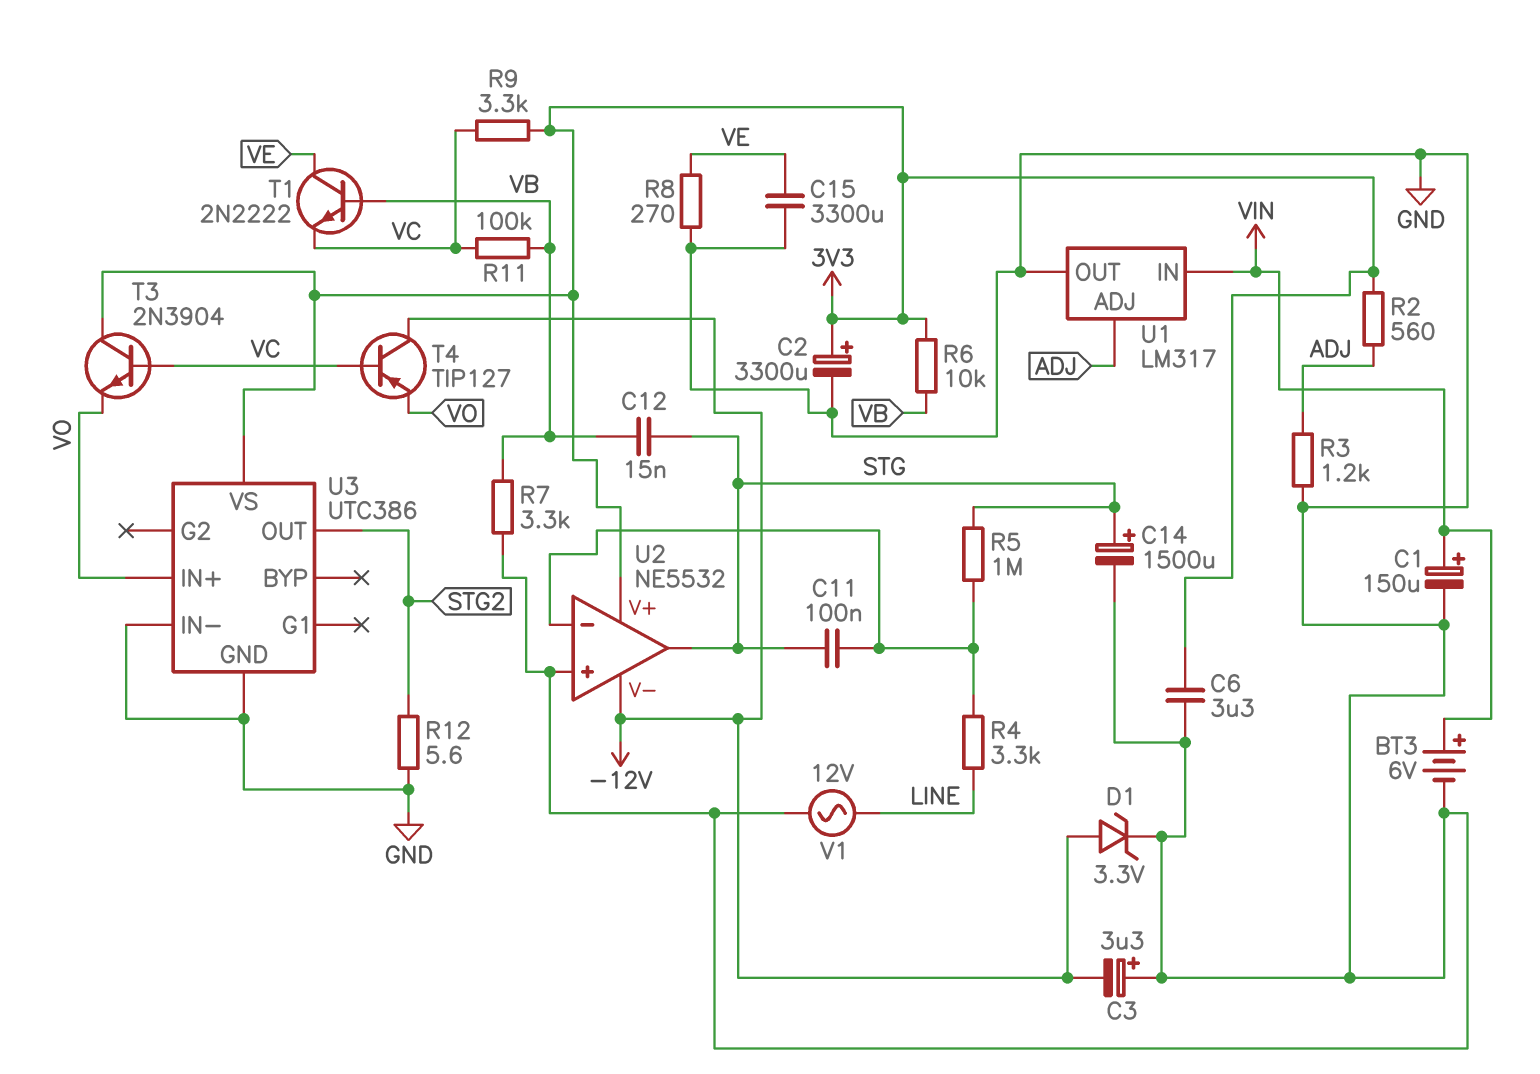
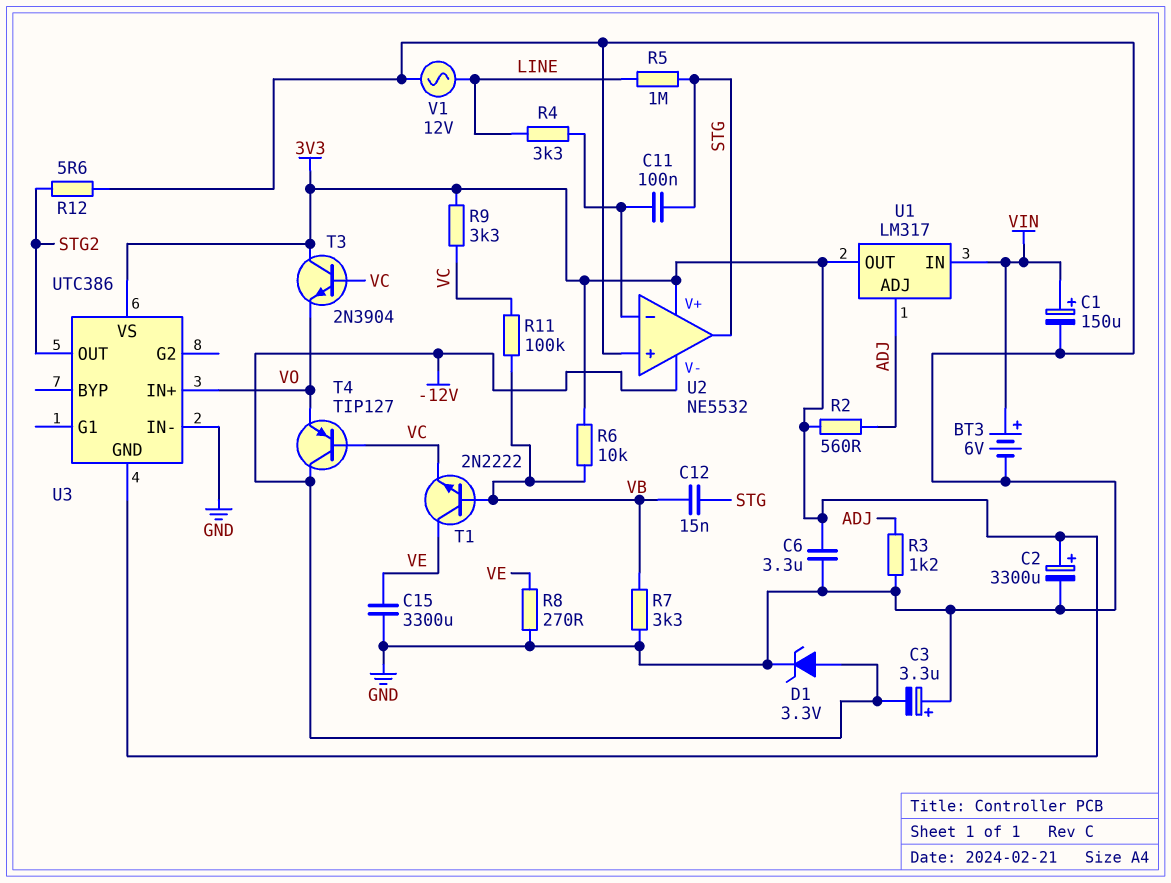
C14: 1500uF (plus STG, minus GND) -> none
R5: 1M (STG, U2/in-) -> 1M (LINE, STG)
U1 pin OUT: GND -> 3V3
U3 pin GND: GND -> 3V3

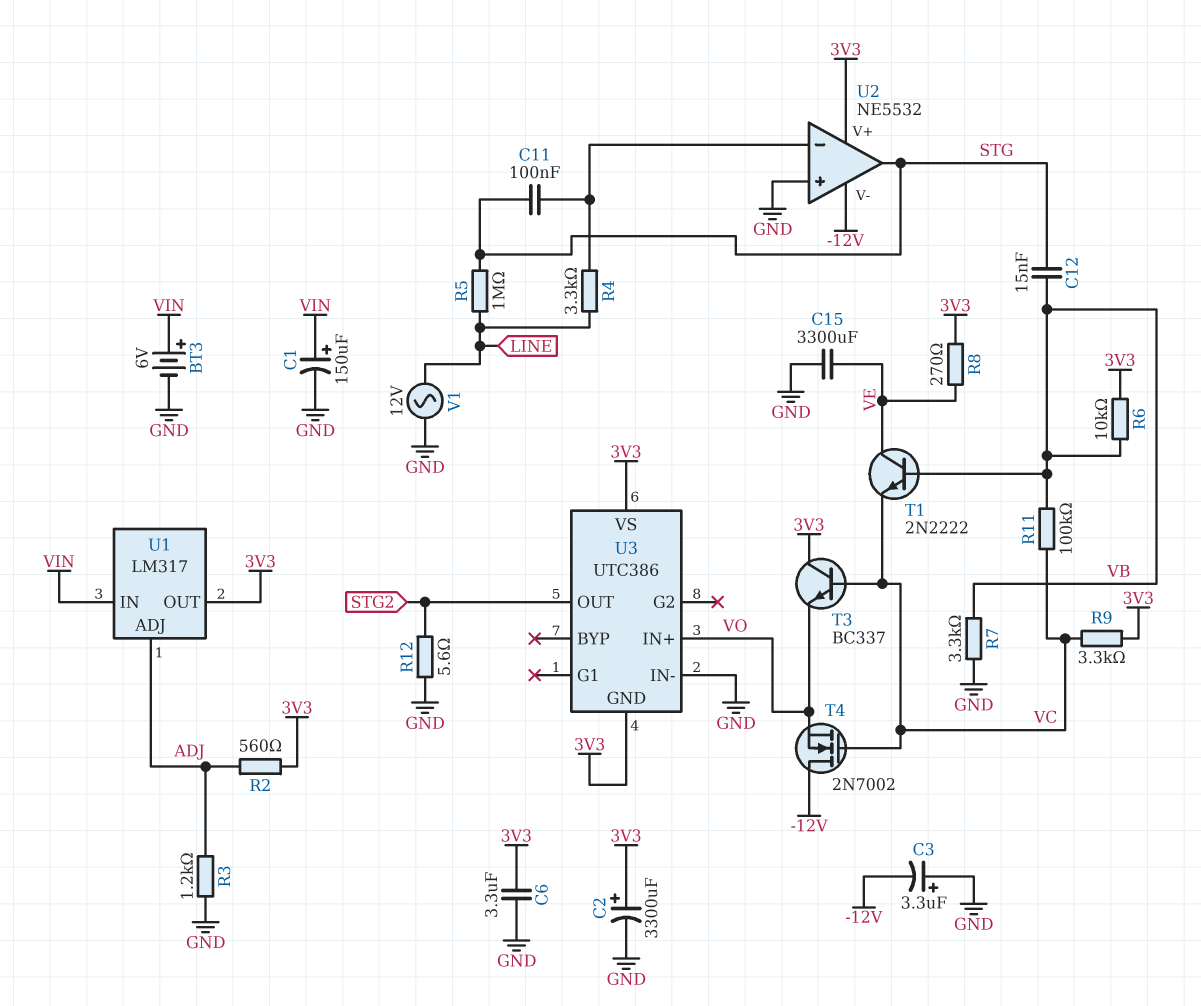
D1: zener 3.3V (A -12V, K GND) -> none
R8: 270 (GND, VE) -> 270 (3V3, VE)
T3: NPN 2N3904 (B VC, C 3V3, E VO) -> NPN BC337 (B VC, C 3V3, E VO)
T4: PNP TIP127 (B VC, C -12V, E VO) -> NMOS 2N7002 (G VC, D -12V, S VO)

